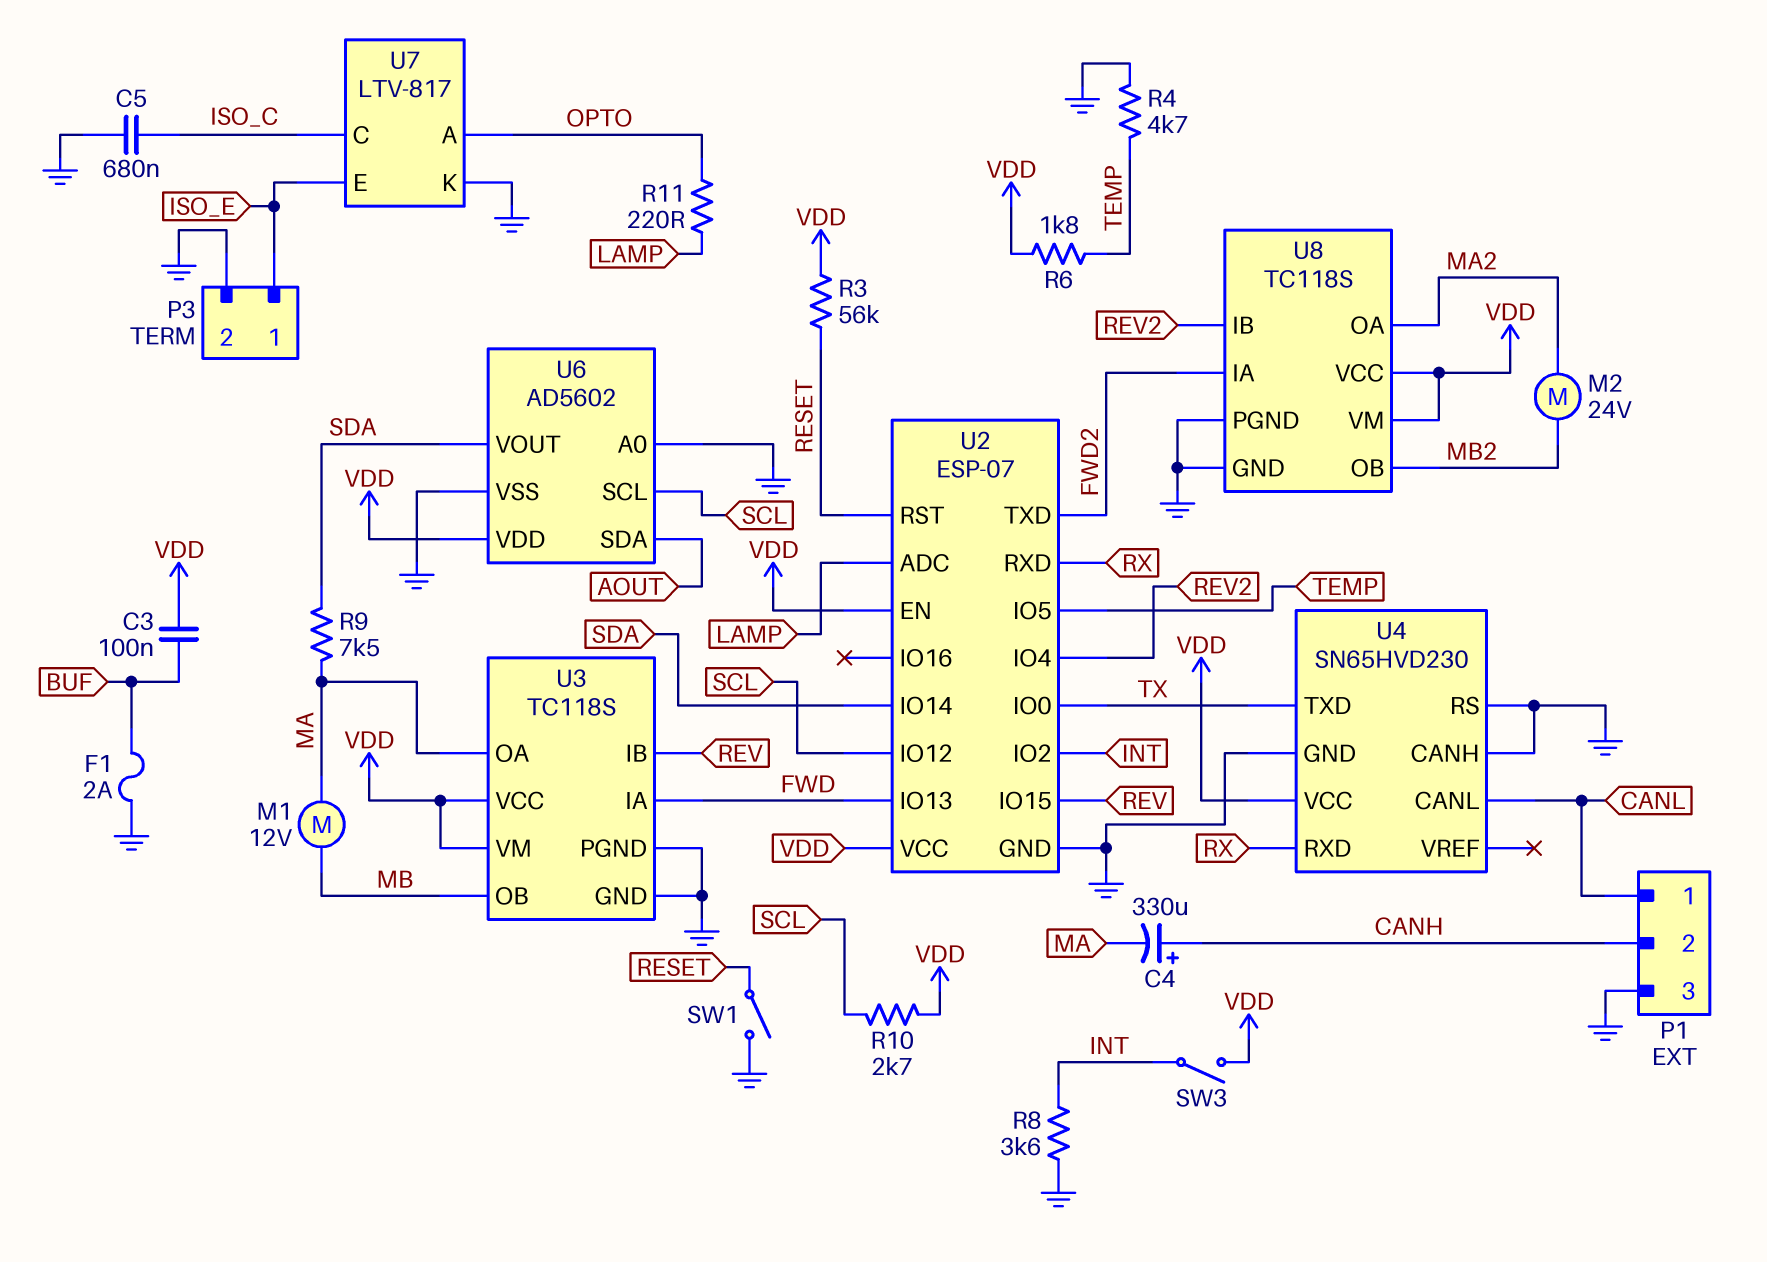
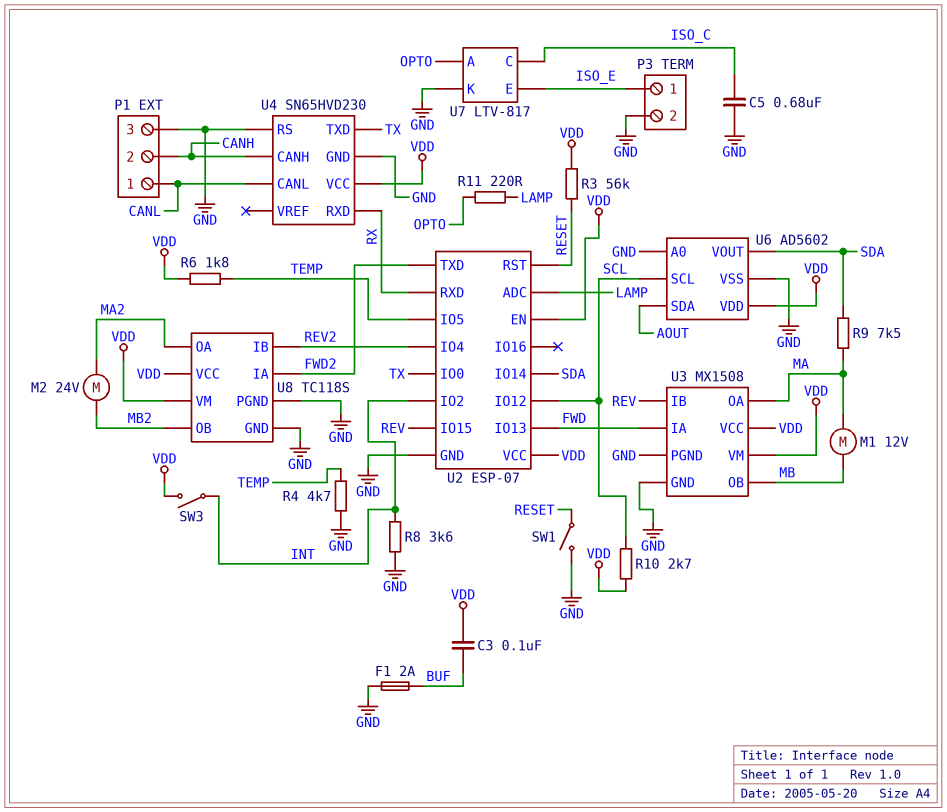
C4: 330uF (plus CANH, minus MA) -> none
U3: TC118S -> MX1508
U4 pin CANH: GND -> CANH

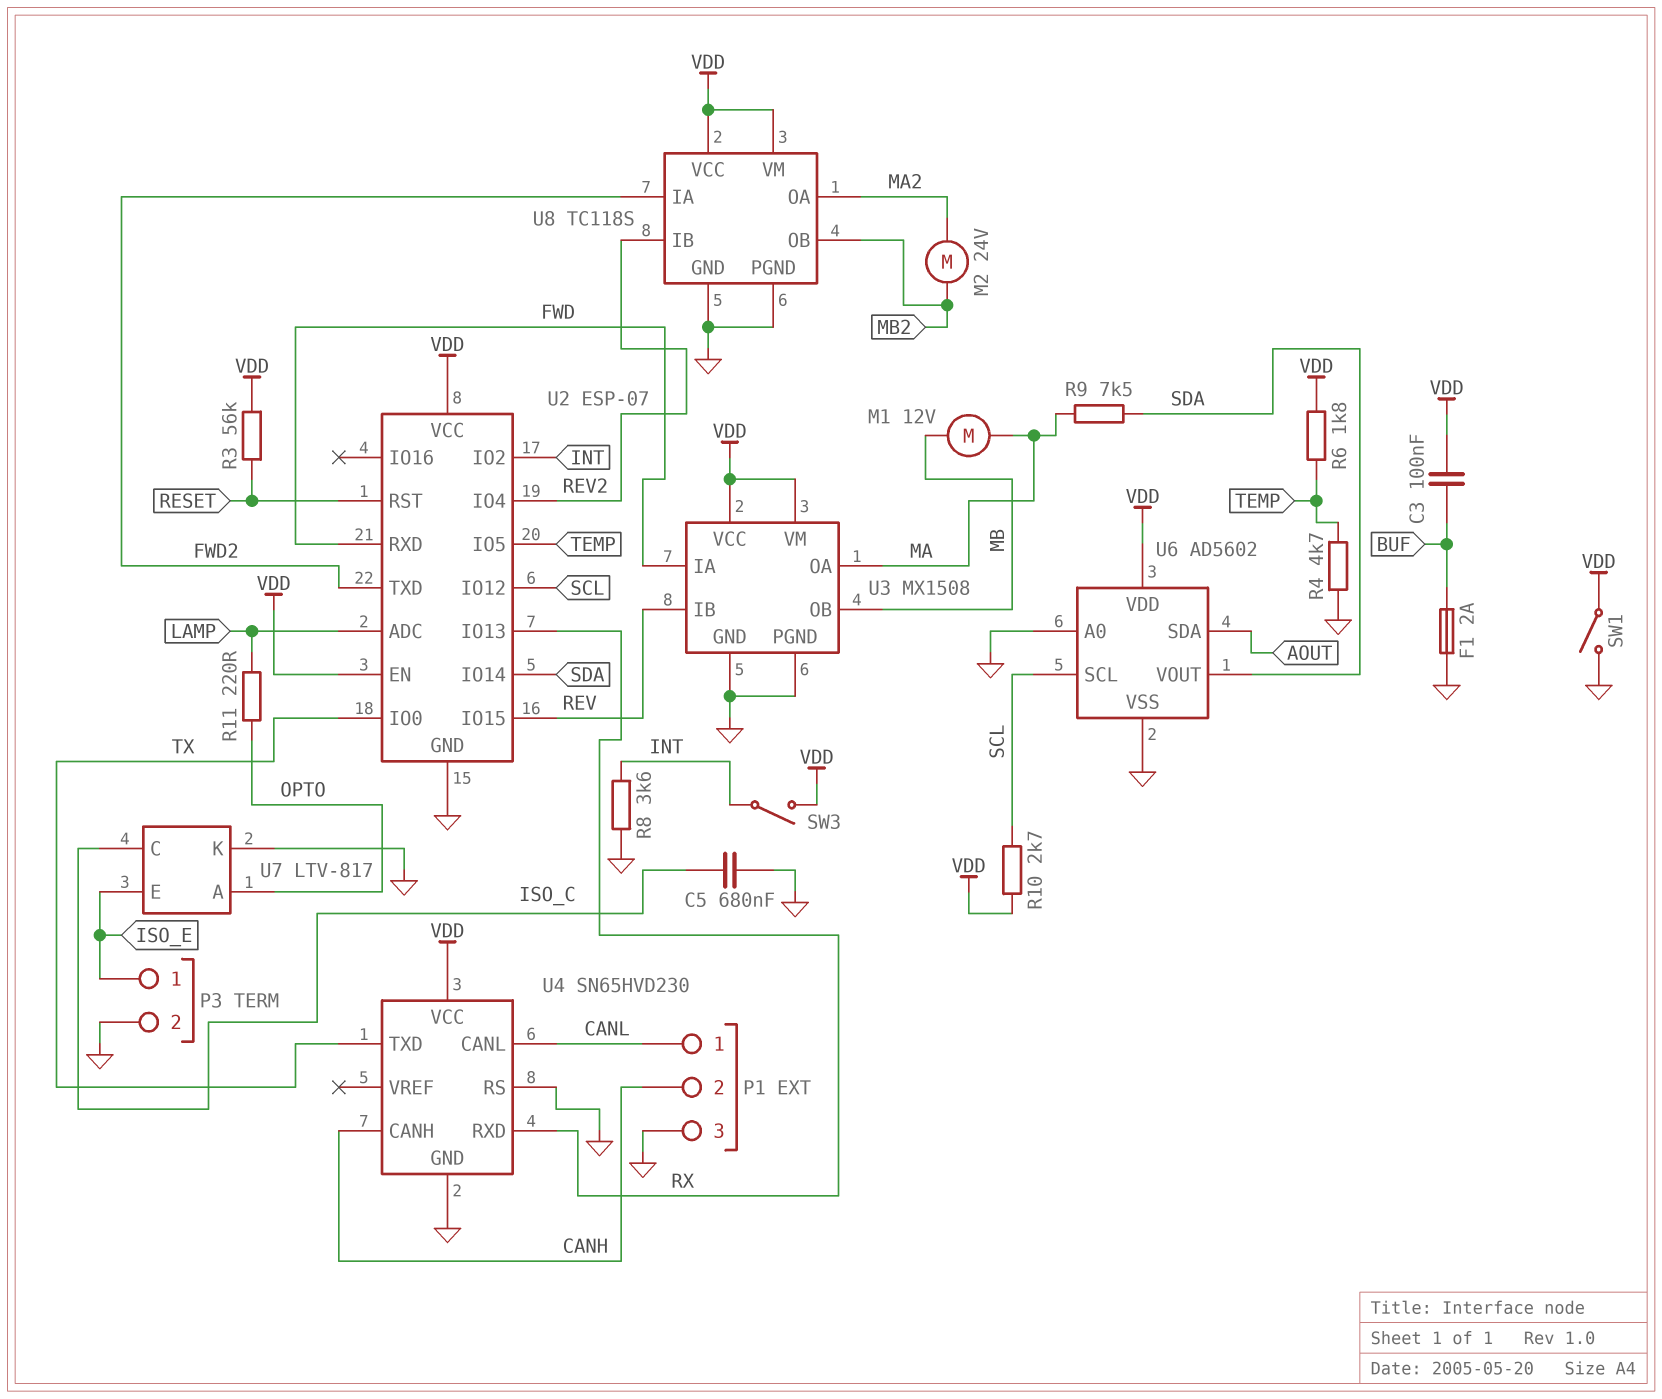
SW1: switch (GND, RESET) -> switch (GND, VDD)
U2 pin IO13: FWD -> RX
U2 pin RXD: RX -> FWD

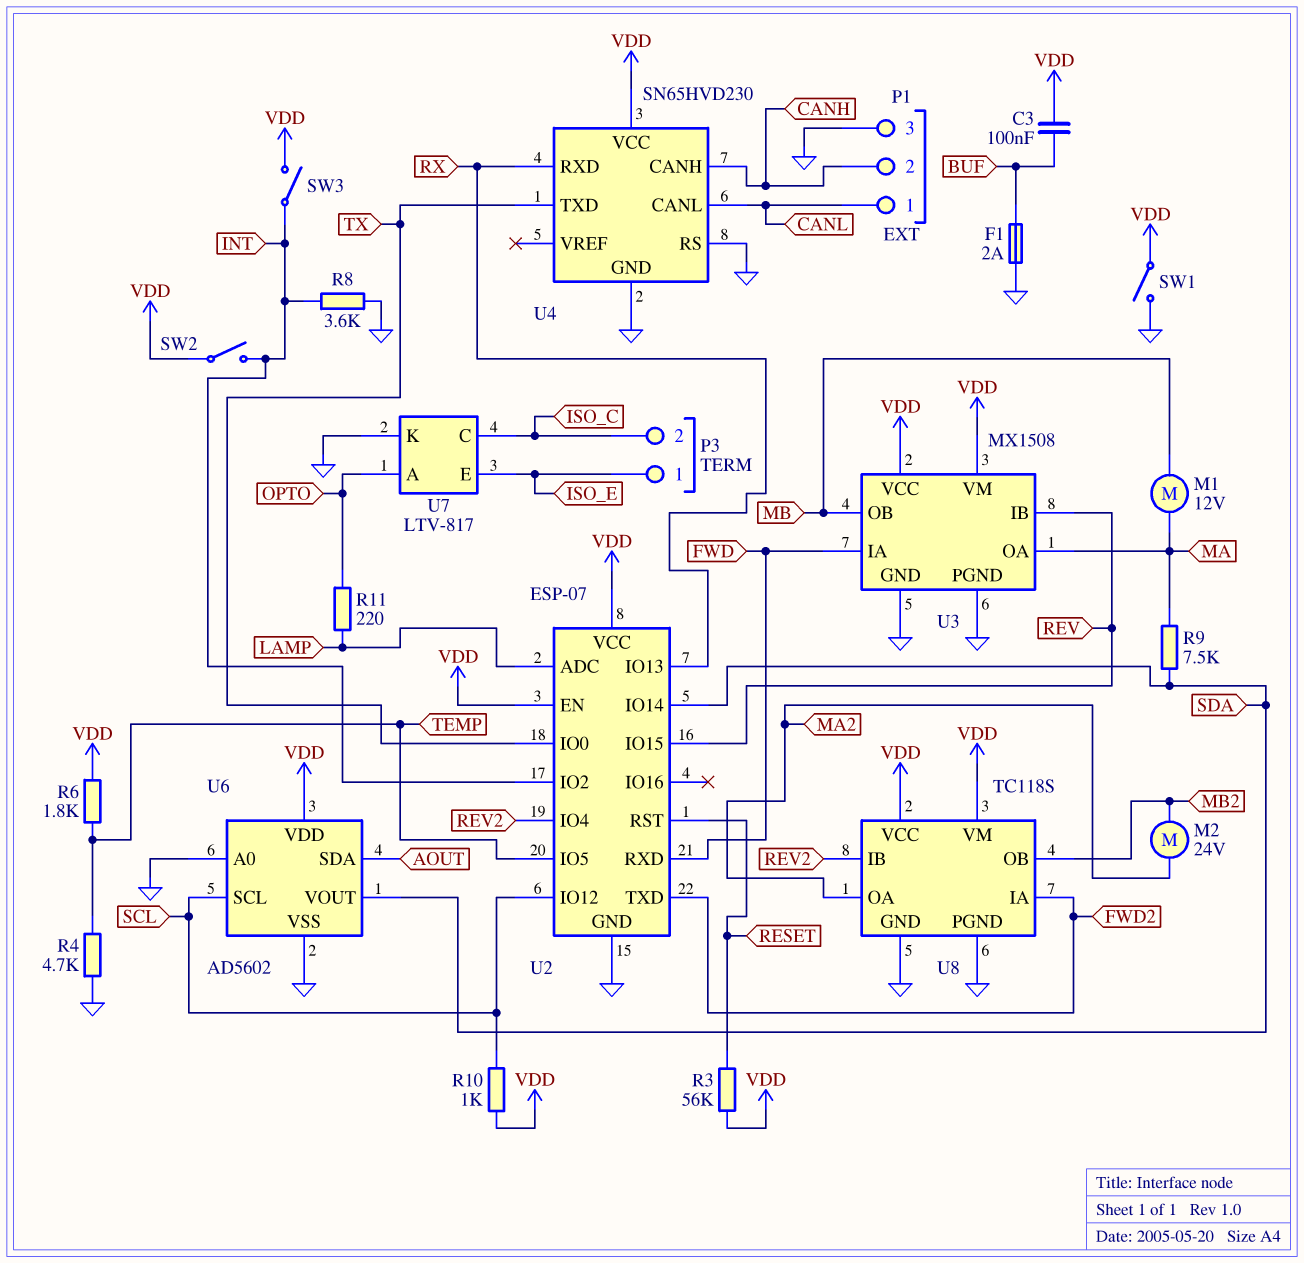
C5: 680nF (GND, ISO_C) -> none
P3 pin 2: GND -> ISO_C
R10: 2.7k (SCL, VDD) -> 1k (SCL, VDD)
SW2: none -> switch (INT, VDD)

